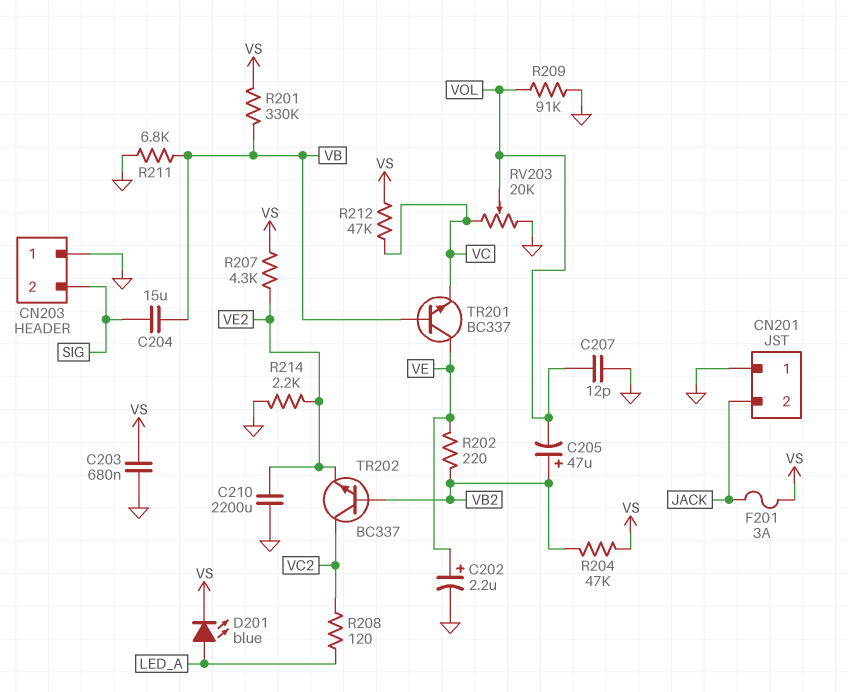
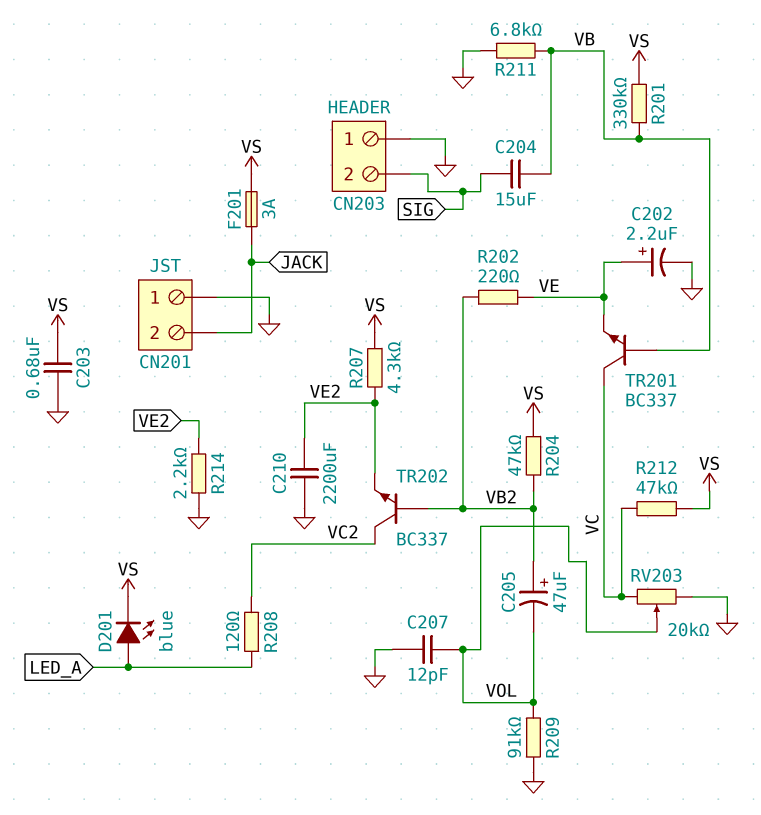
TR201: NPN BC337 (B VB, C VE, E VC) -> NPN BC337 (B VB, C VC, E VE)

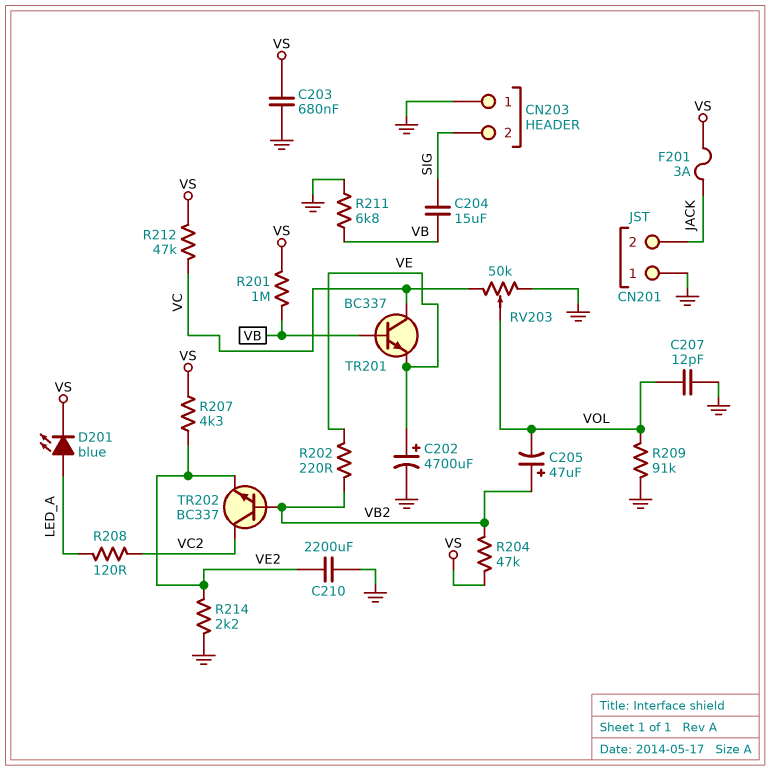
C202: 2.2uF (plus VE, minus GND) -> 4700uF (plus VE, minus GND)
R201: 330k (VB, VS) -> 1M (VB, VS)
RV203: 20k (GND, VC, wiper VOL) -> 50k (GND, VC, wiper VOL)

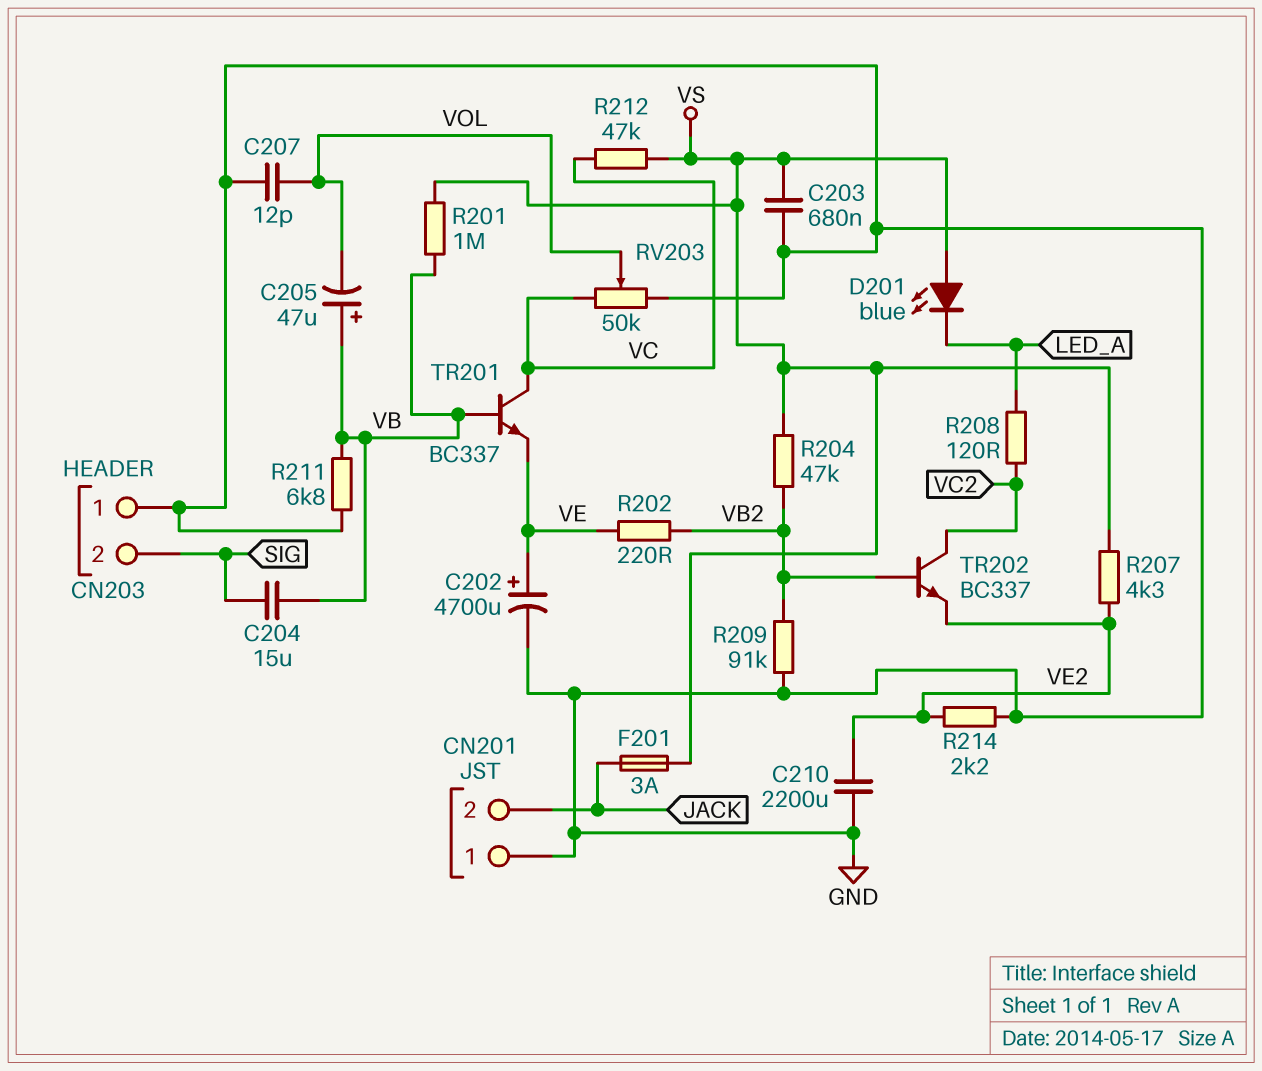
C205: 47uF (plus VB2, minus VOL) -> 47uF (plus VB, minus VOL)
D201: LED blue (A LED_A, K VS) -> LED blue (A VS, K LED_A)
R209: 91k (GND, VOL) -> 91k (GND, VB2)

